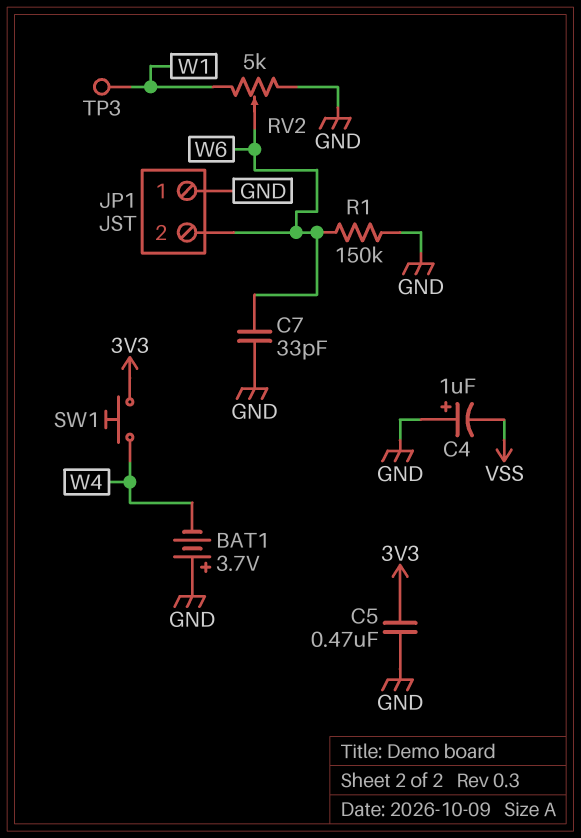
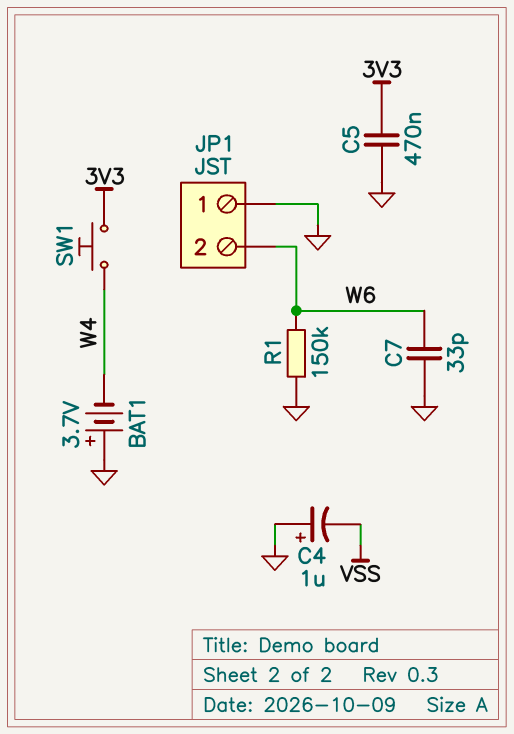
RV2: 5k (GND, W1, wiper W6) -> none
TP3: test point (W1) -> none

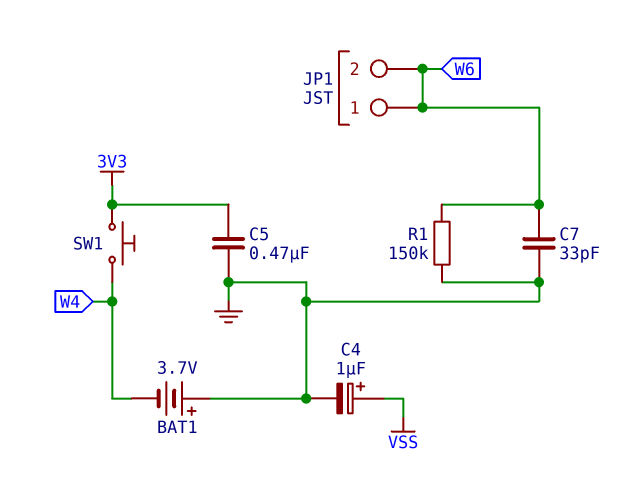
C4: 1uF (plus GND, minus VSS) -> 1uF (plus VSS, minus GND)
JP1 pin 1: GND -> W6

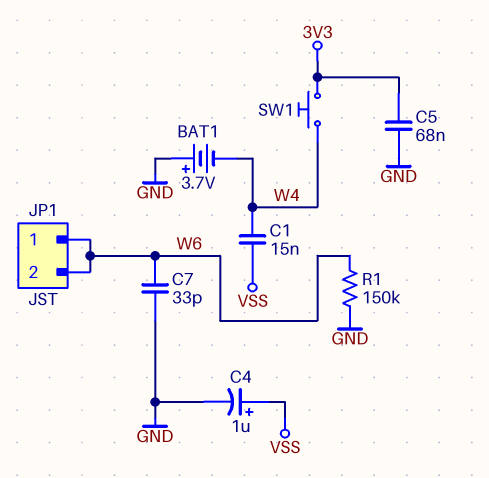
C1: none -> 15nF (VSS, W4)
C5: 470nF (3V3, GND) -> 68nF (3V3, GND)

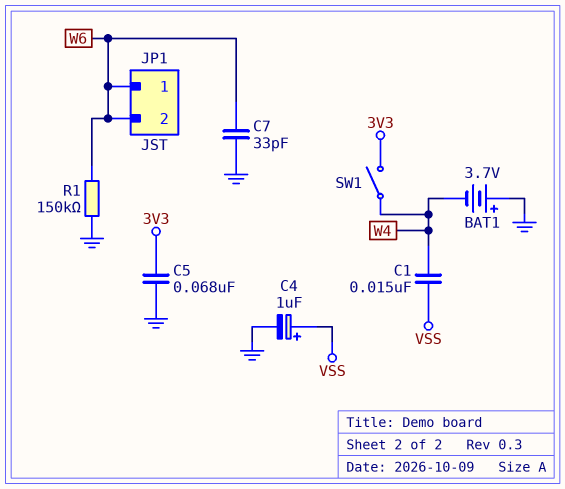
SW1: button (3V3, W4) -> switch (3V3, W4)

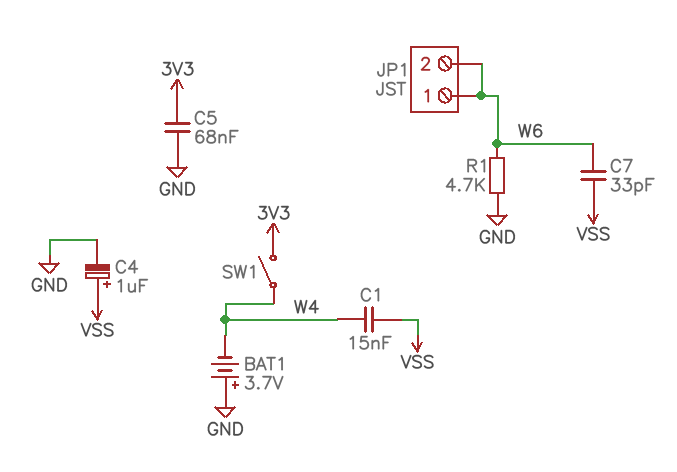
C7: 33pF (GND, W6) -> 33pF (VSS, W6)
R1: 150k (GND, W6) -> 4.7k (GND, W6)

